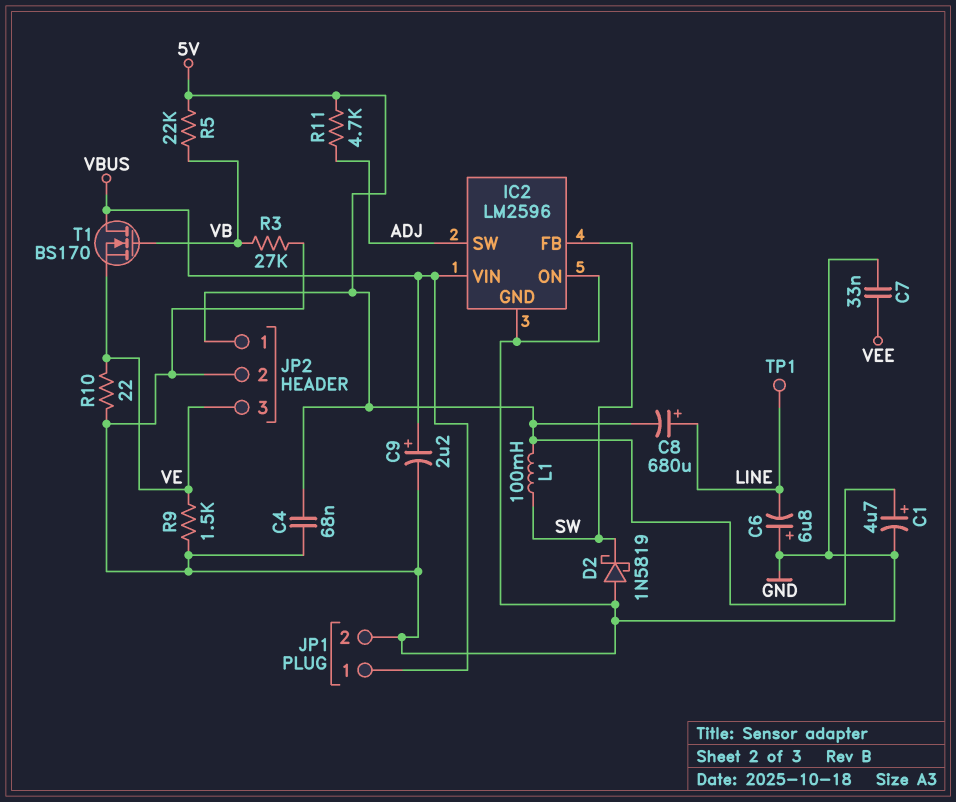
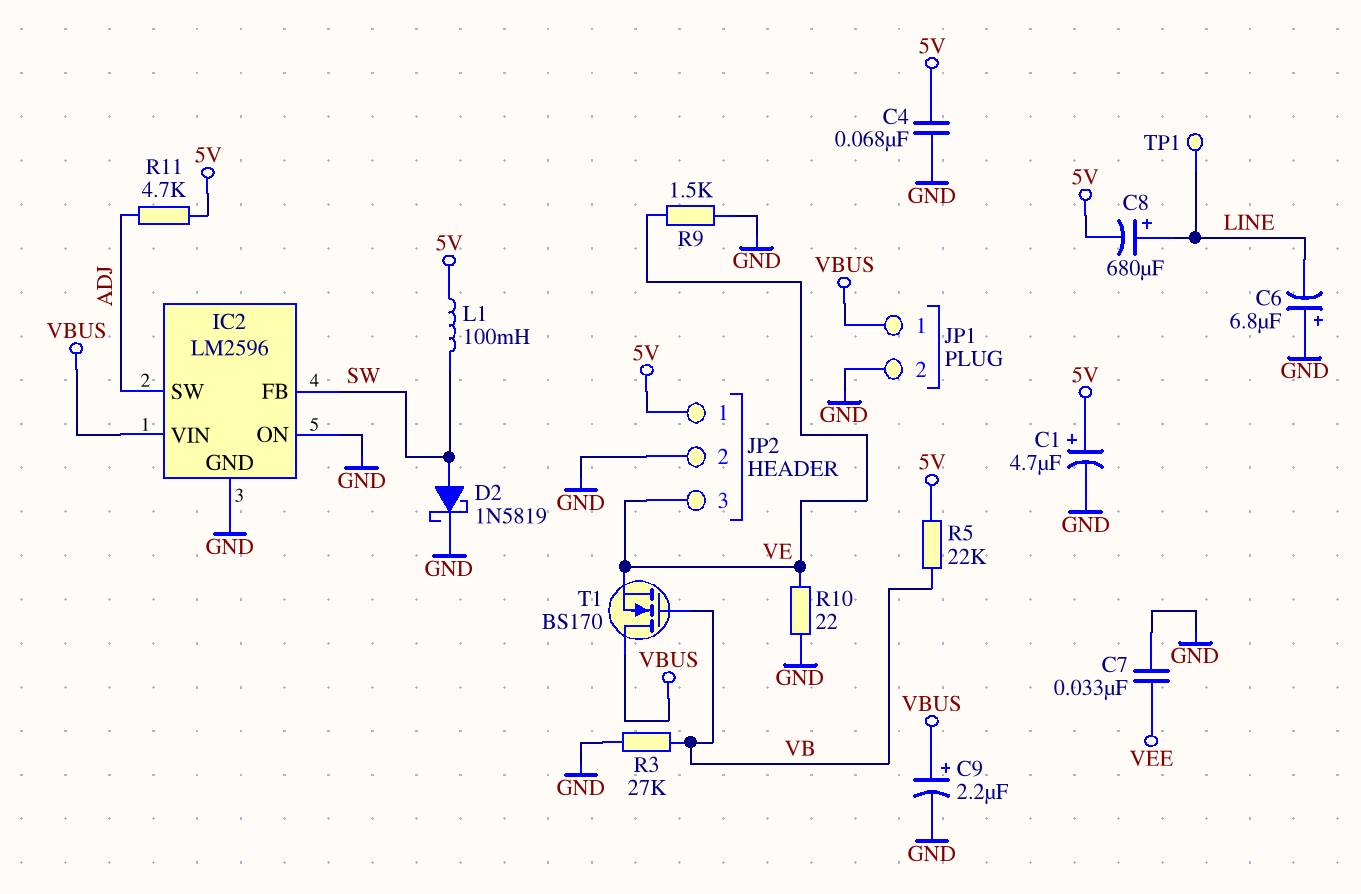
D2: schottky 1N5819 (A GND, K SW) -> schottky 1N5819 (A SW, K GND)

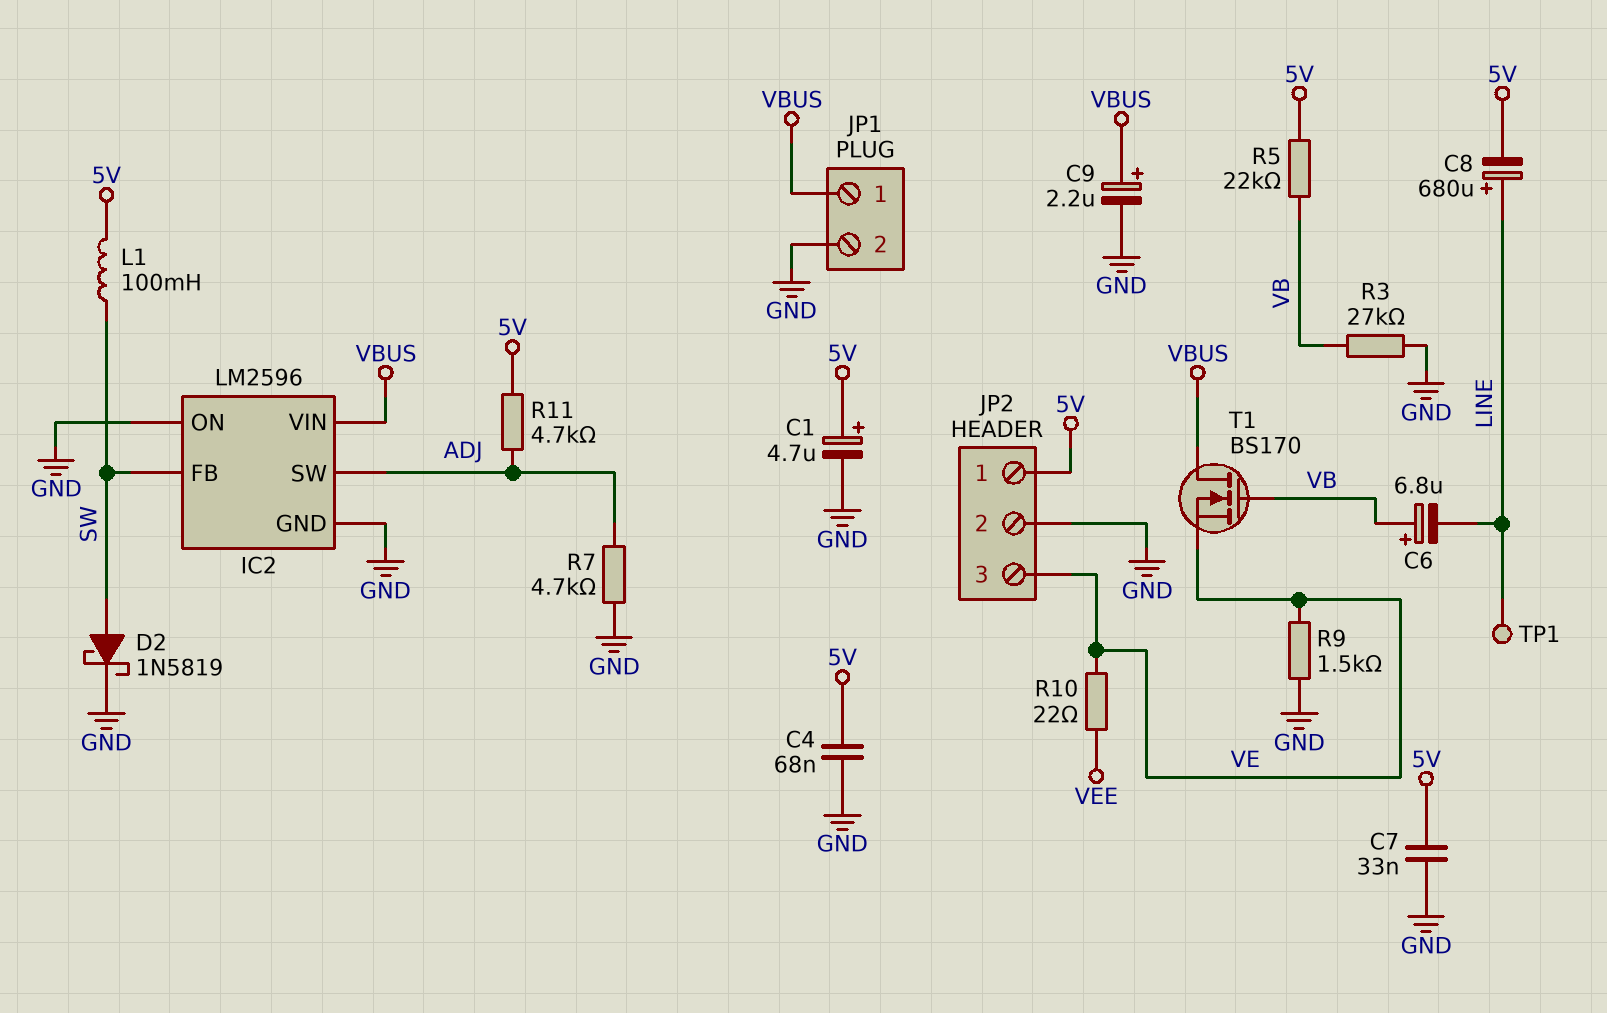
C6: 6.8uF (plus GND, minus LINE) -> 6.8uF (plus VB, minus LINE)
C7: 33nF (GND, VEE) -> 33nF (5V, GND)
R7: none -> 4.7k (ADJ, GND)
R10: 22 (GND, VE) -> 22 (VE, VEE)

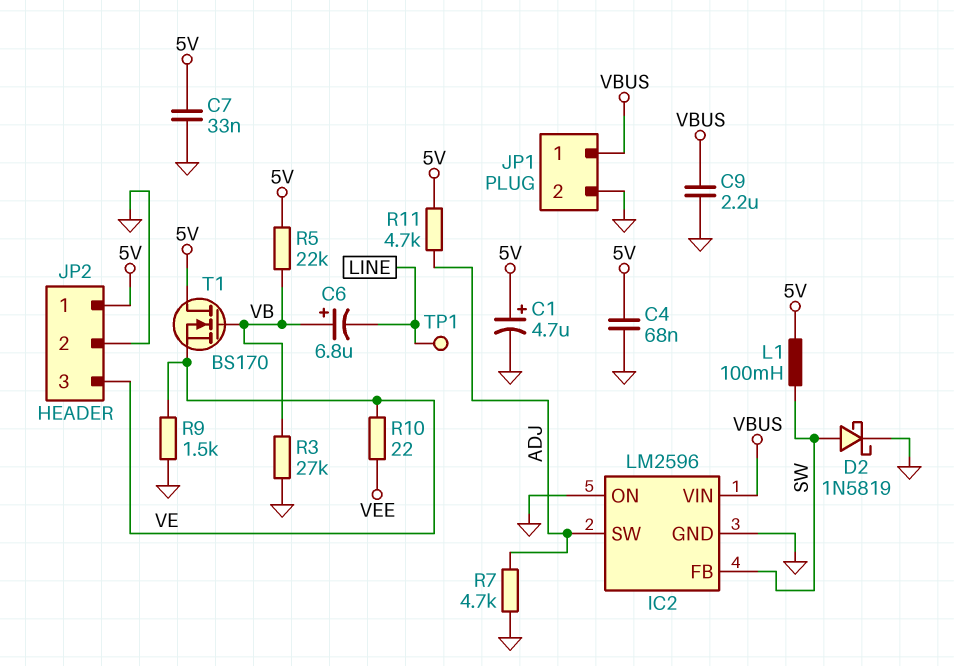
C8: 680uF (plus LINE, minus 5V) -> none
C9: 2.2uF (plus VBUS, minus GND) -> 2.2uF (GND, VBUS)
T1: NMOS BS170 (G VB, D VBUS, S VE) -> NMOS BS170 (G VB, D 5V, S VE)

